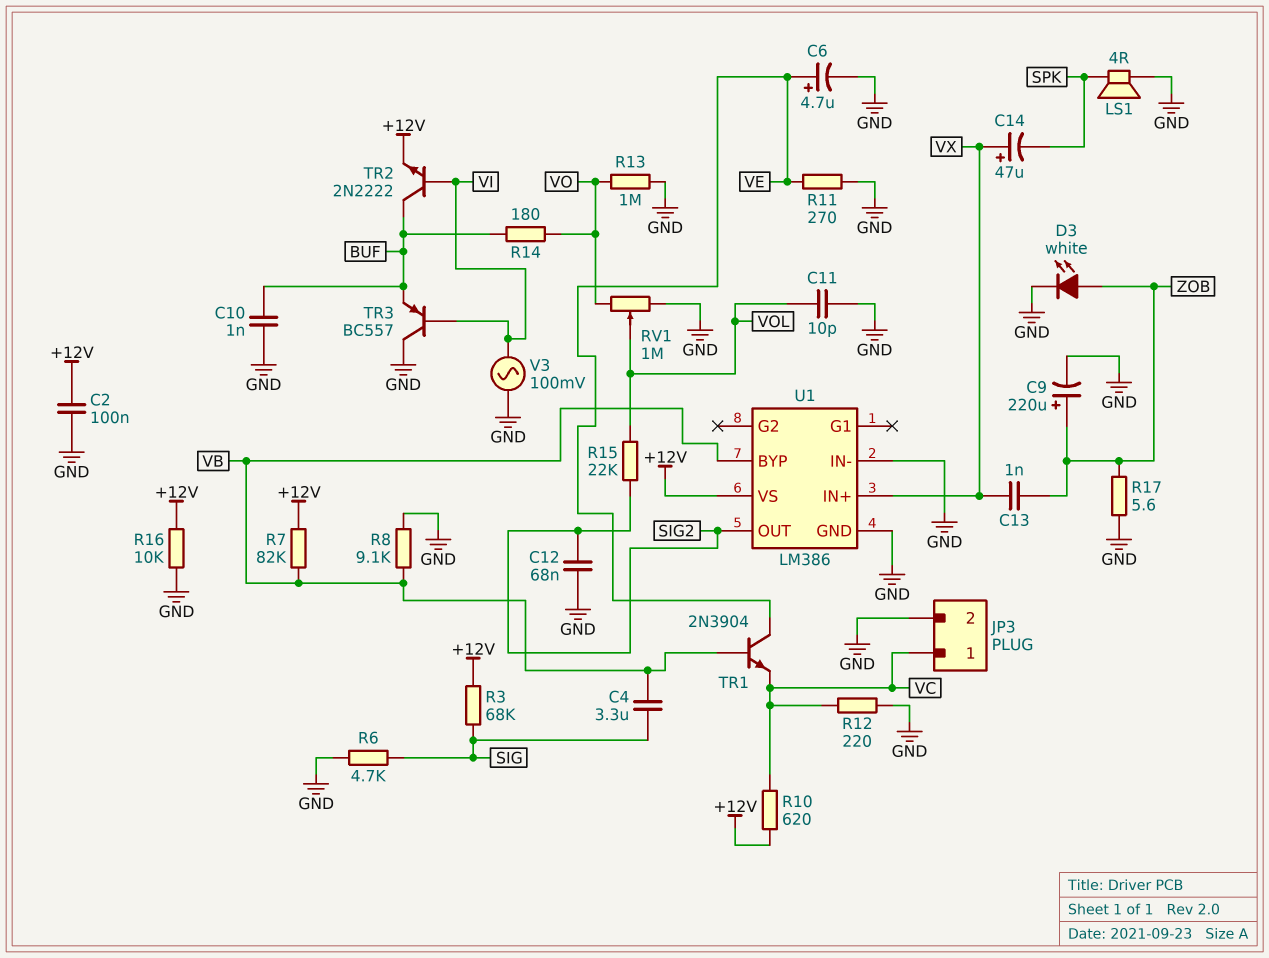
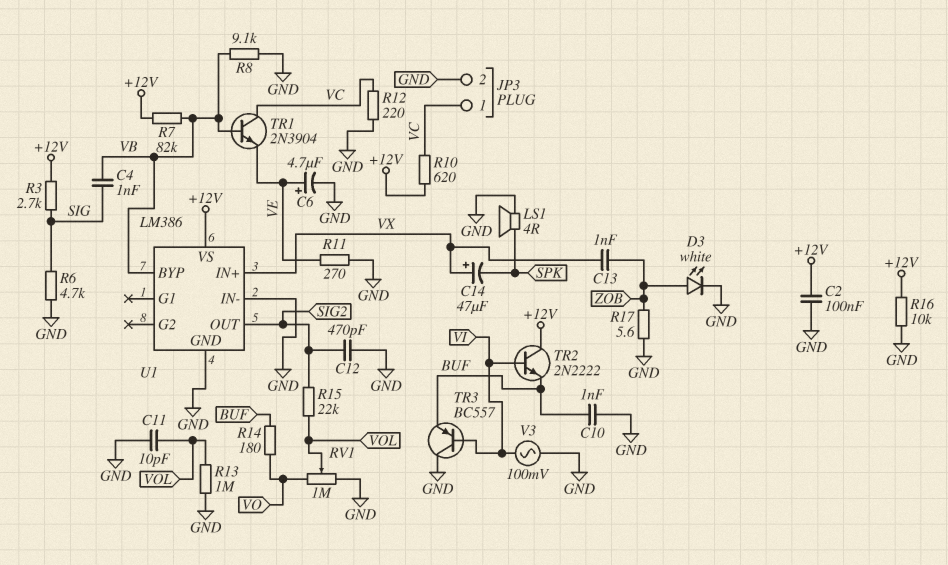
C4: 3.3uF (SIG, VB) -> 1nF (SIG, VB)
C9: 220uF (plus ZOB, minus GND) -> none
C12: 68nF (GND, SIG2) -> 470pF (GND, SIG2)
R3: 68k (+12V, SIG) -> 2.7k (+12V, SIG)
R13: 1M (GND, VO) -> 1M (GND, VOL)
TR1: NPN 2N3904 (B VB, C VE, E VC) -> NPN 2N3904 (B VB, C VC, E VE)
TR2: NPN 2N2222 (B VI, C BUF, E +12V) -> NPN 2N2222 (B VI, C +12V, E BUF)

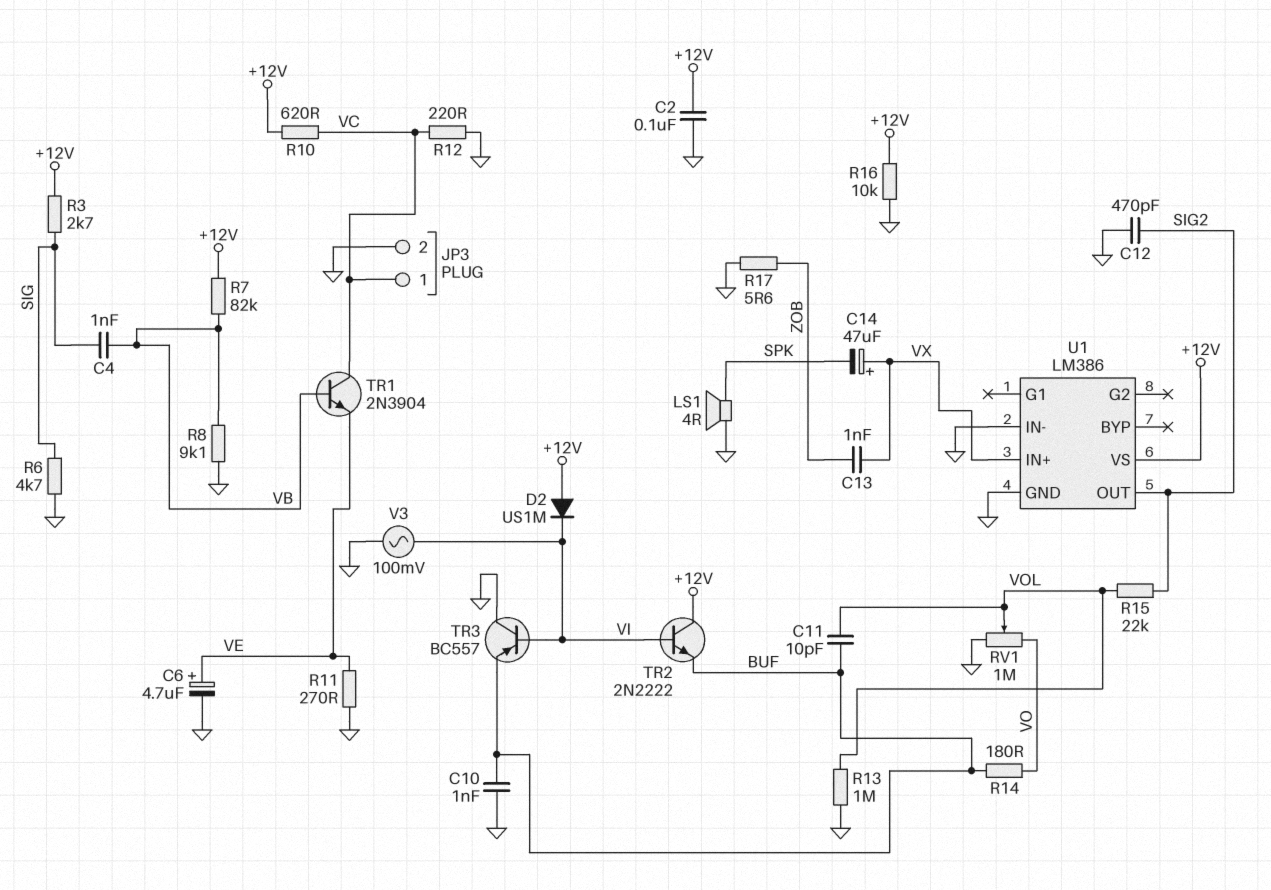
C11: 10pF (GND, VOL) -> 10pF (BUF, VOL)
D2: none -> diode US1M (A +12V, K VI)
D3: LED white (A ZOB, K GND) -> none
U1 pin BYP: VB -> none

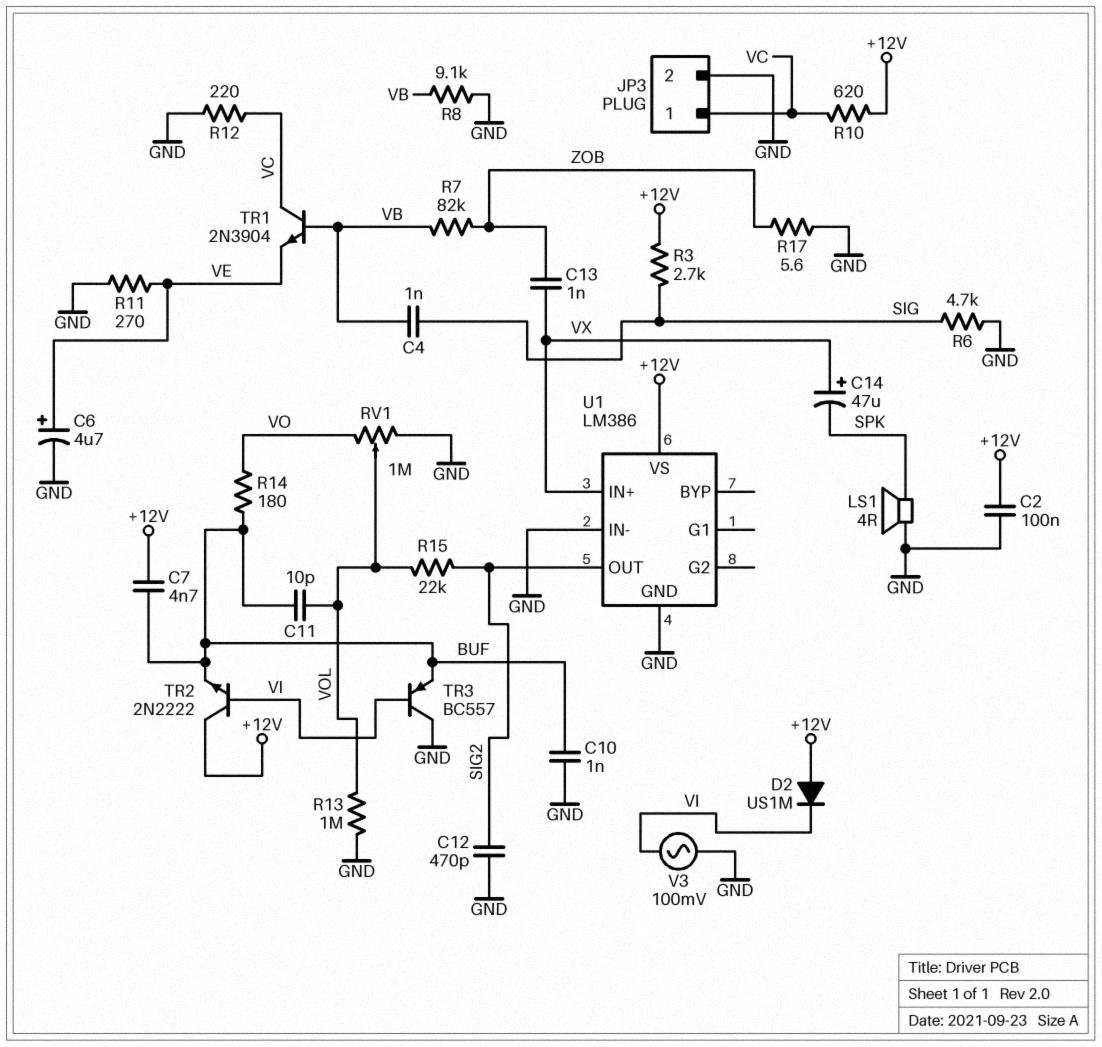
C7: none -> 4.7nF (+12V, BUF)
R7: 82k (+12V, VB) -> 82k (VB, ZOB)
R16: 10k (+12V, GND) -> none

